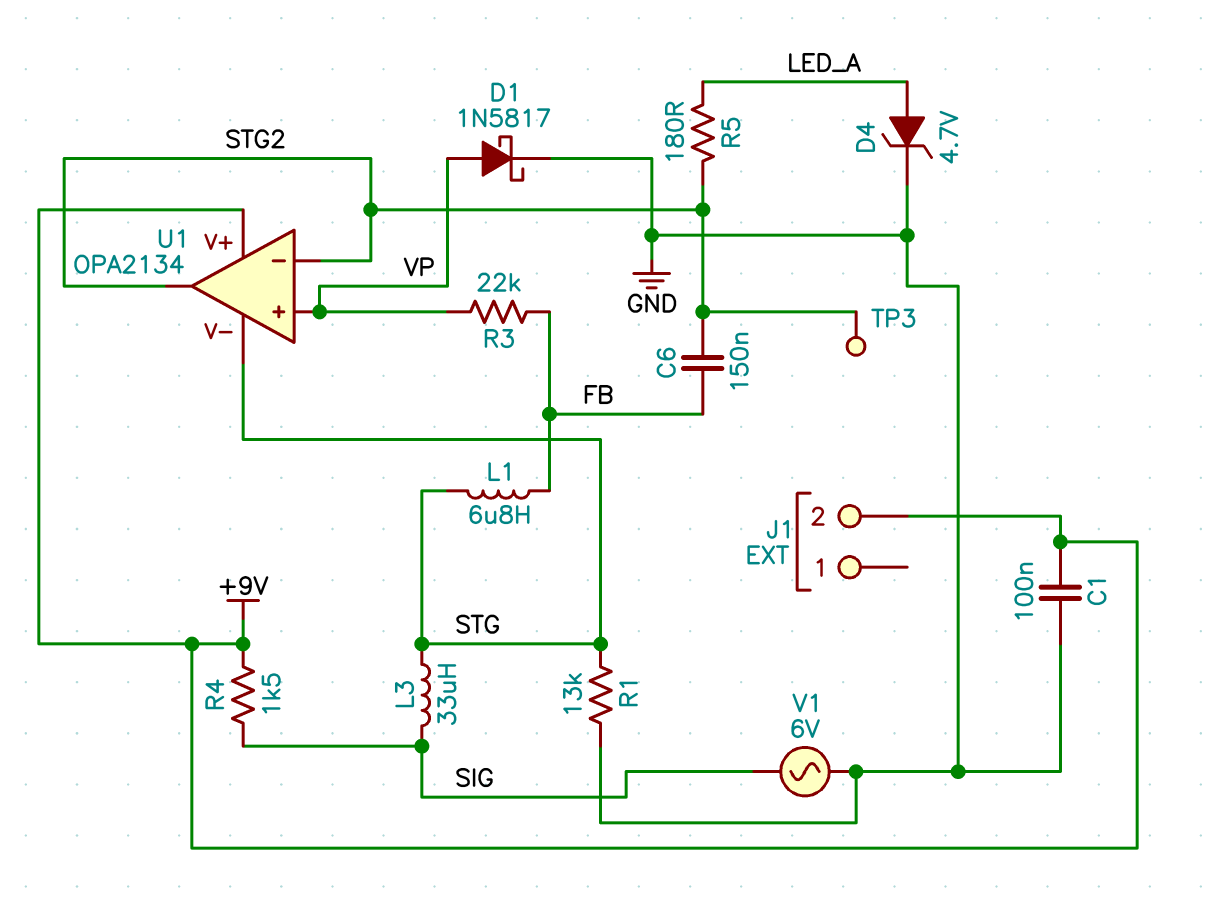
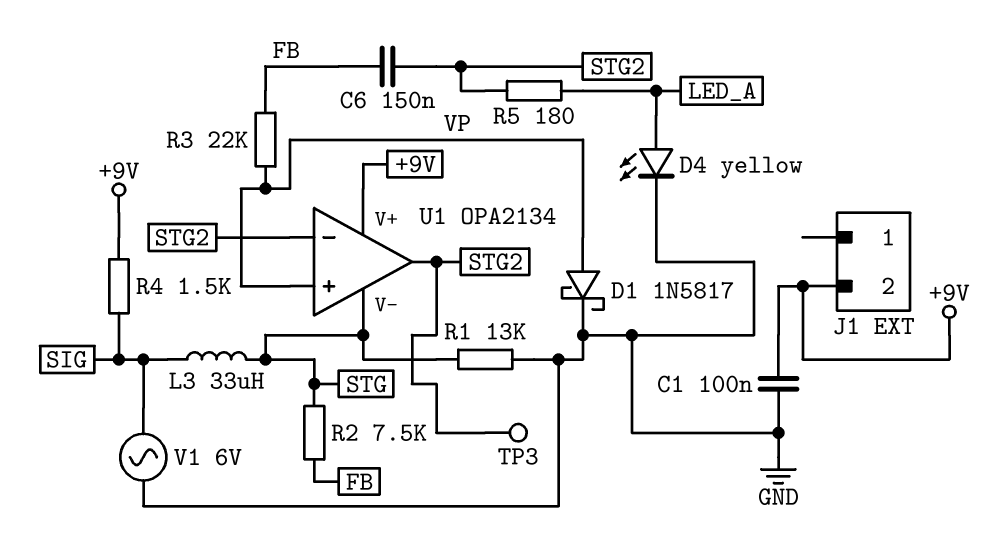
D4: zener 4.7V (A LED_A, K GND) -> LED yellow (A LED_A, K GND)
L1: 6.8uH (FB, STG) -> none
R2: none -> 7.5k (FB, STG)

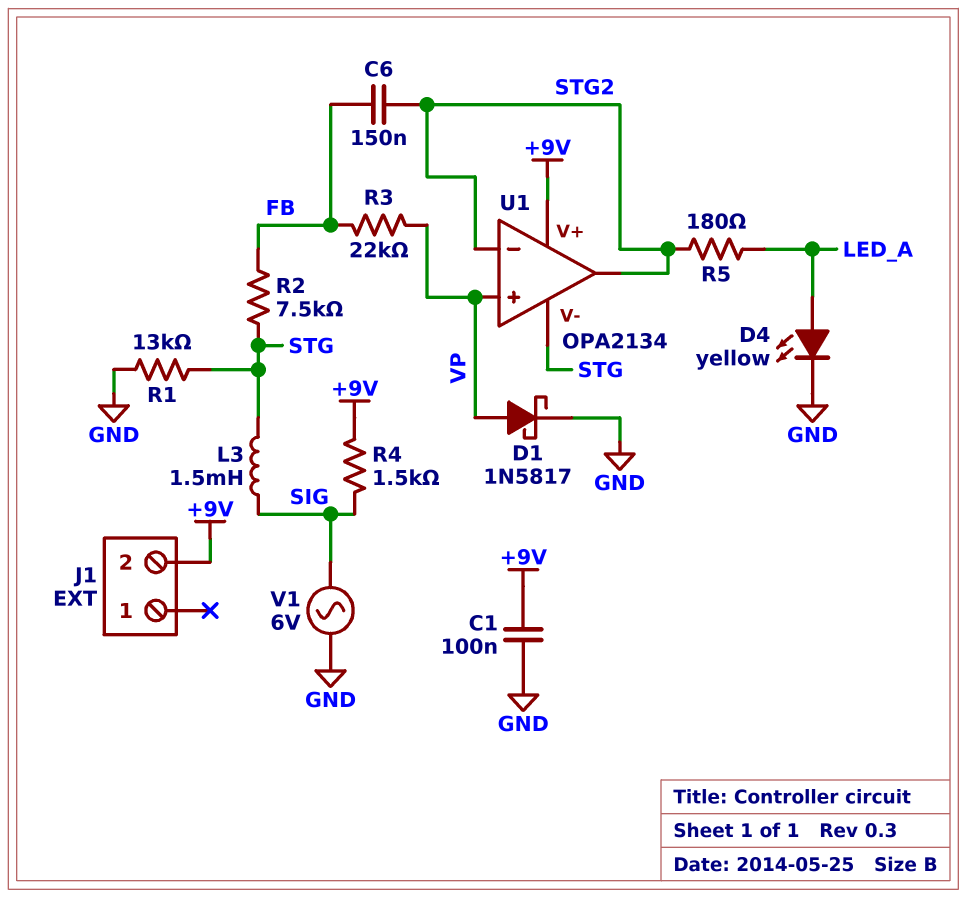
L3: 33uH (SIG, STG) -> 1.5mH (SIG, STG)
TP3: test point (STG2) -> none

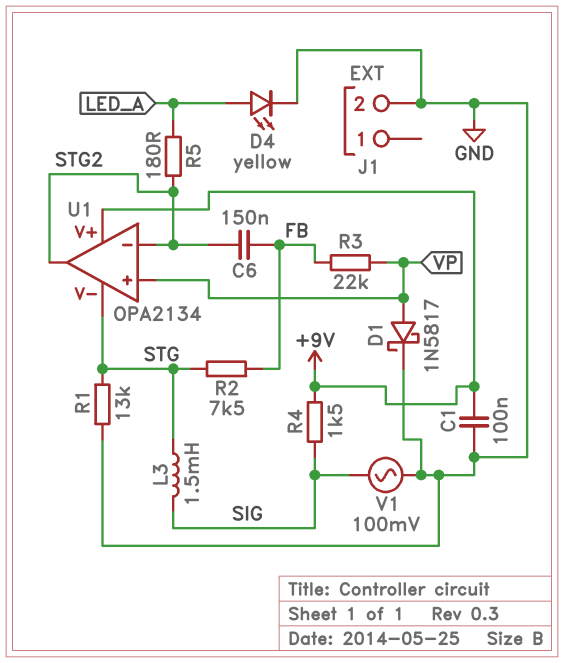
J1 pin 2: +9V -> GND
V1: AC 6V (GND, SIG) -> AC 100mV (GND, SIG)

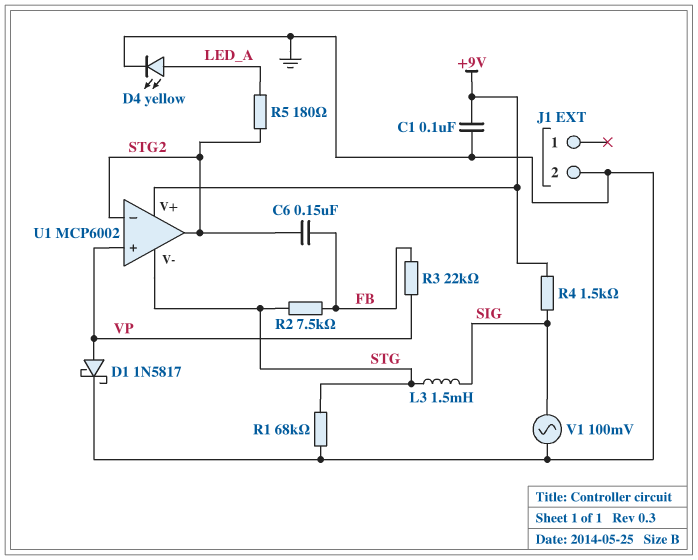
R1: 13k (GND, STG) -> 68k (GND, STG)
U1: OPA2134 -> MCP6002

